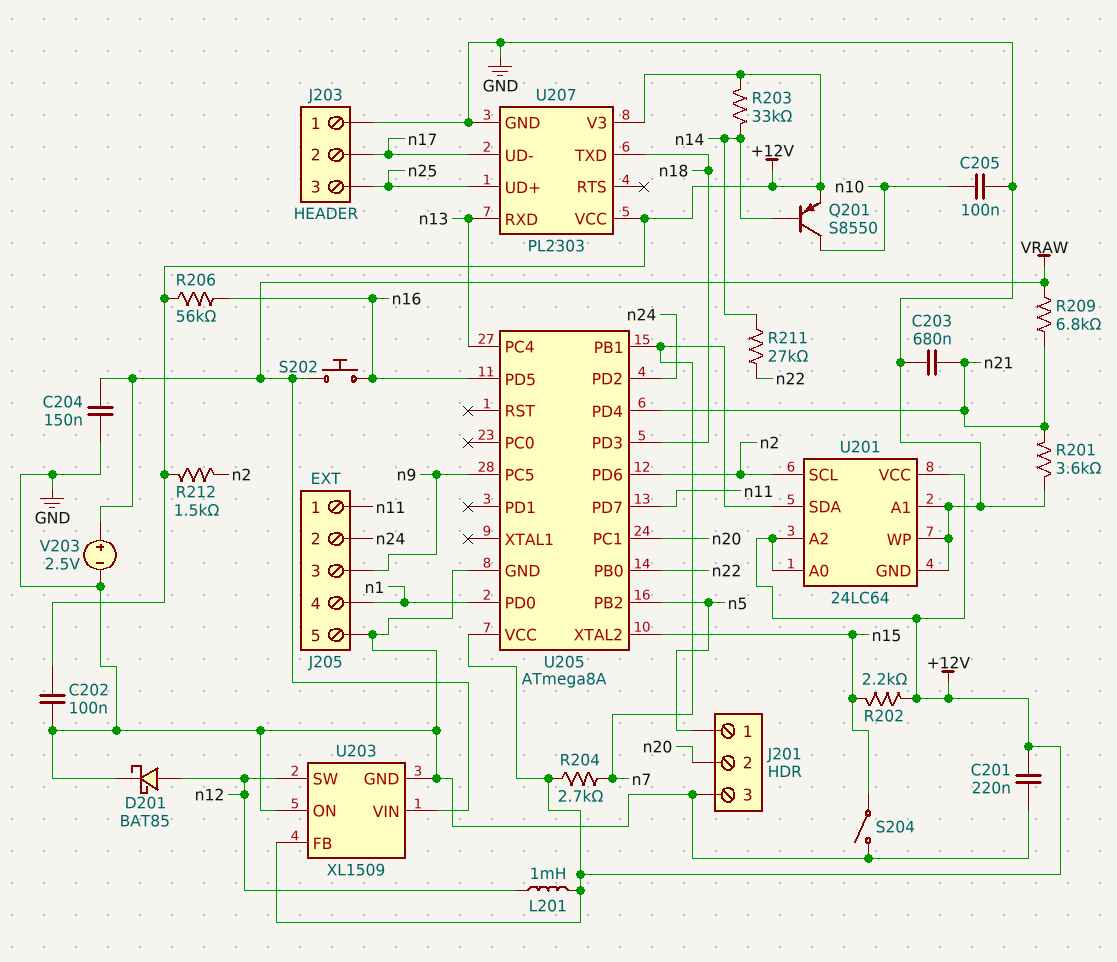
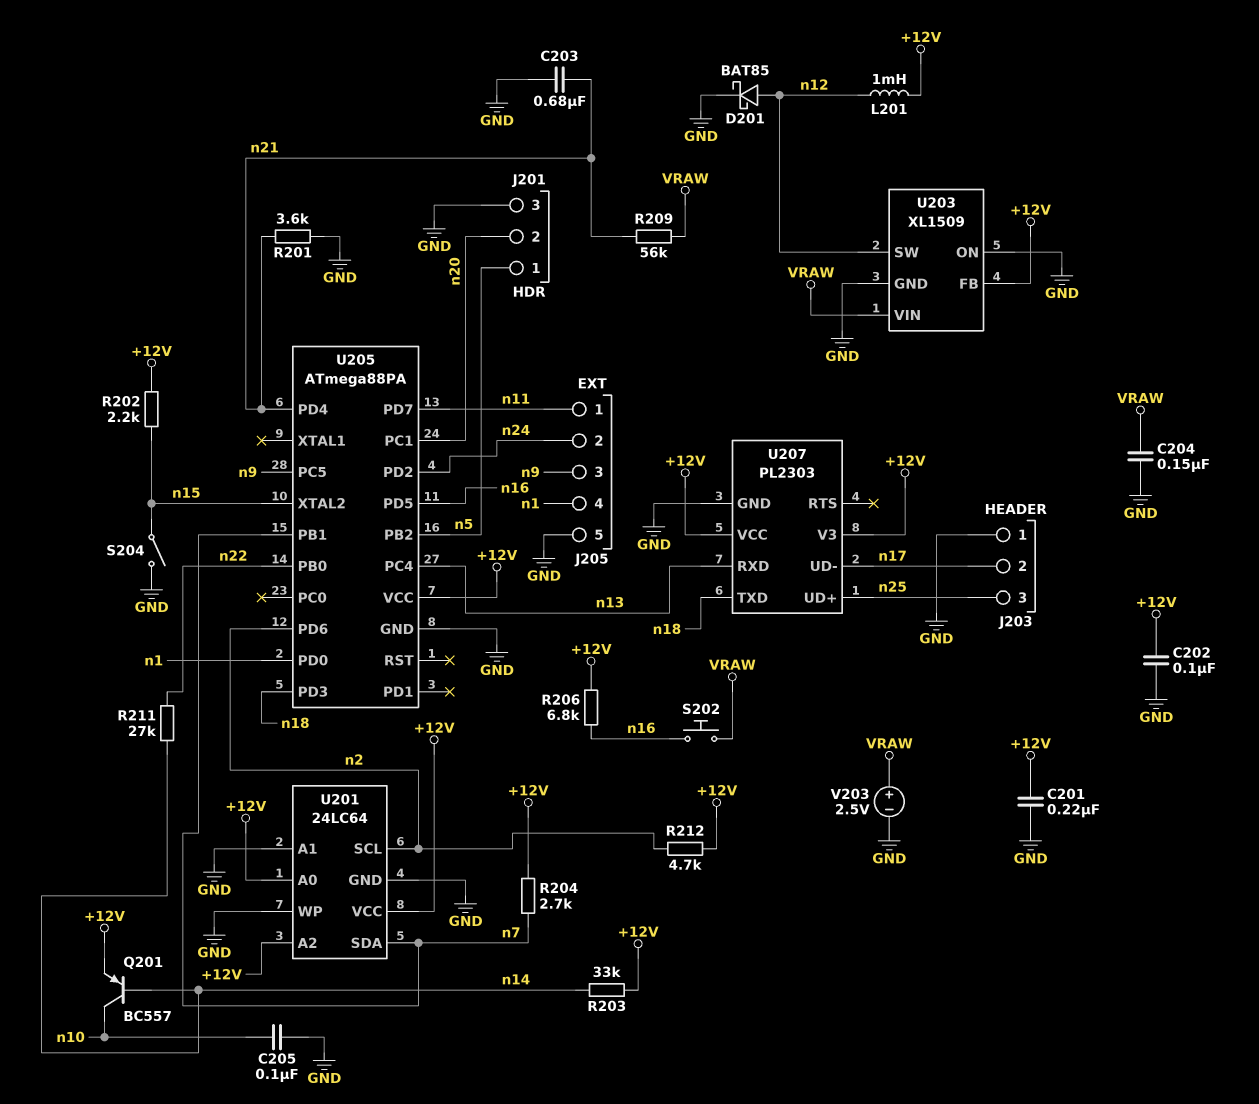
Q201: PNP S8550 (B n14, C n10, E +12V) -> PNP BC557 (B n14, C n10, E +12V)
R206: 56k (+12V, n16) -> 6.8k (+12V, n16)
R209: 6.8k (VRAW, n21) -> 56k (VRAW, n21)
R212: 1.5k (+12V, n2) -> 4.7k (+12V, n2)
U205: ATmega8A -> ATmega88PA

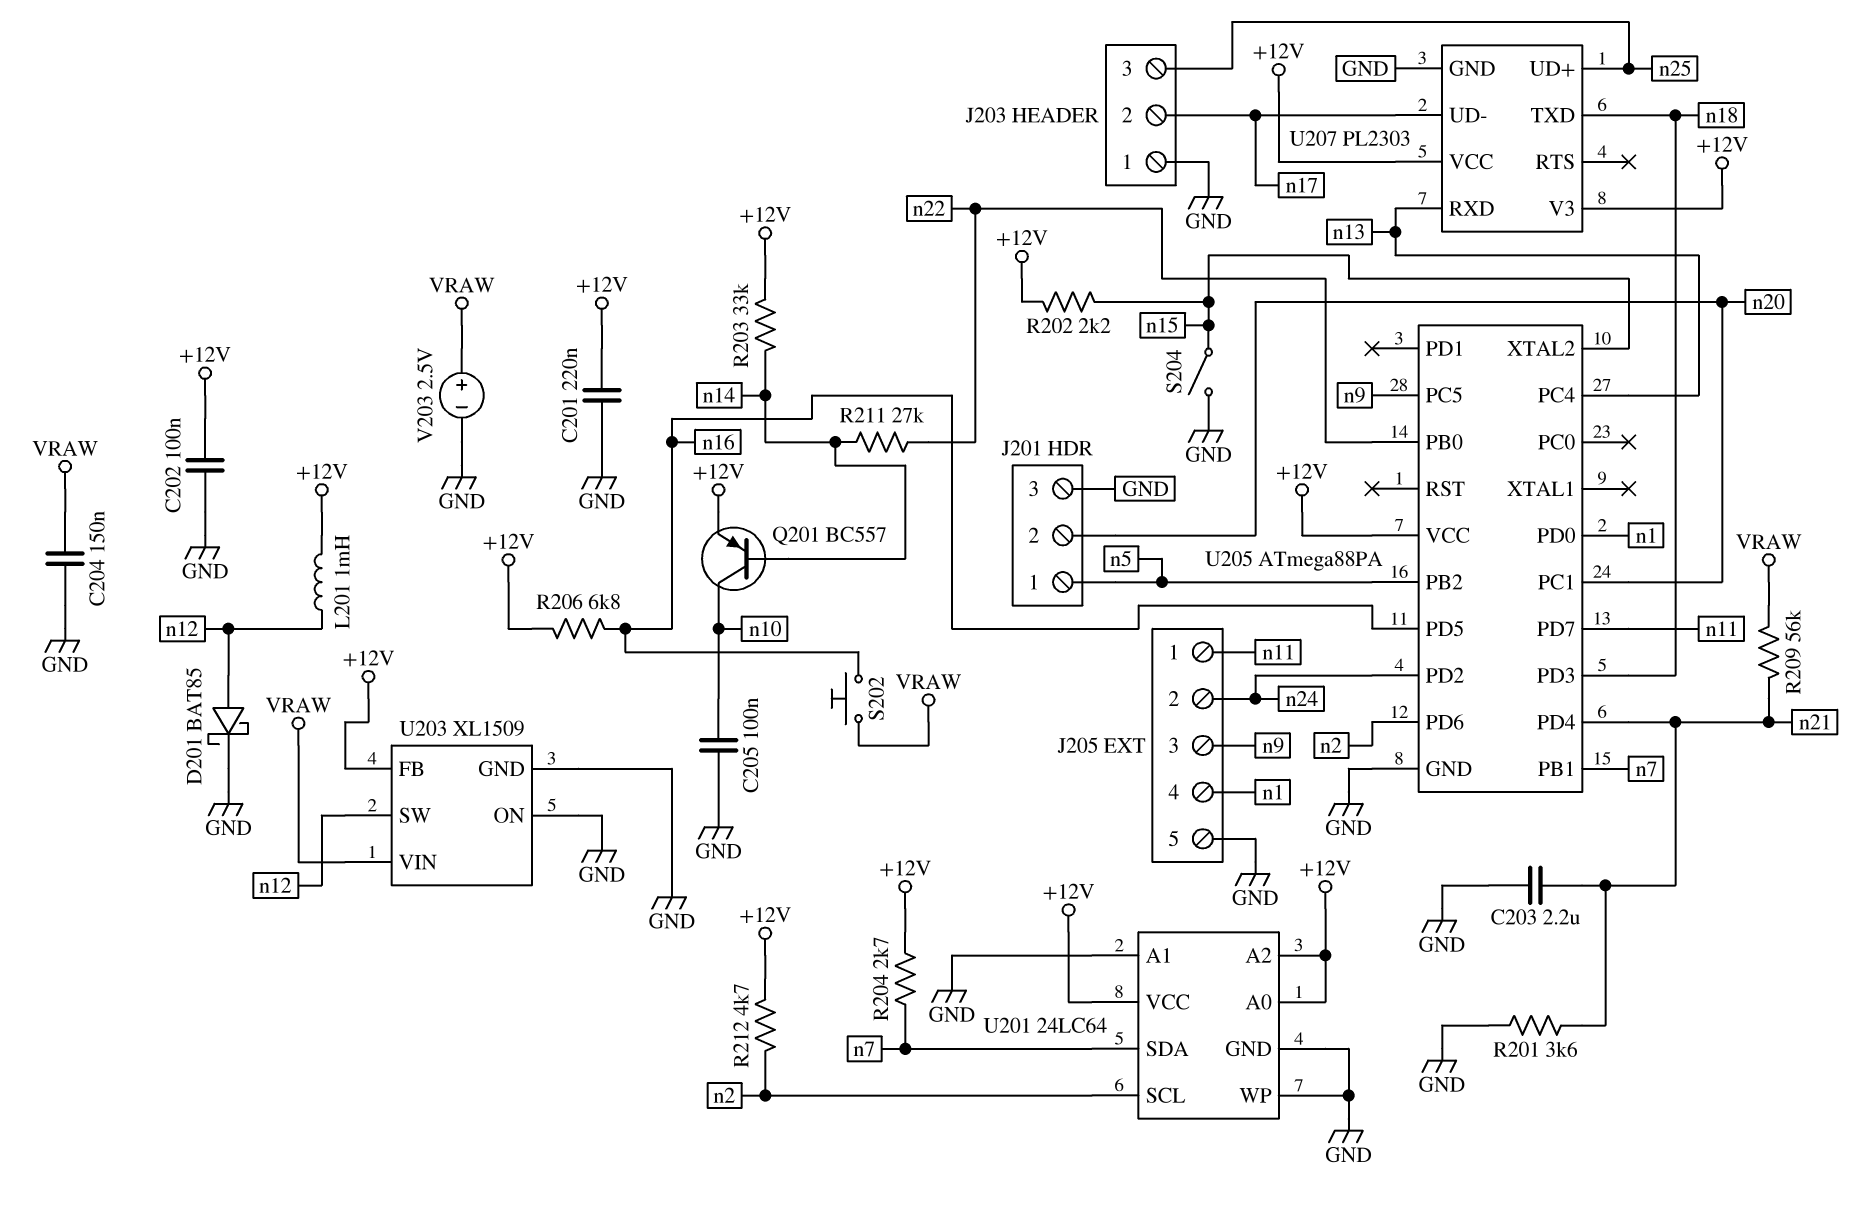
C203: 680nF (GND, n21) -> 2.2uF (GND, n21)

